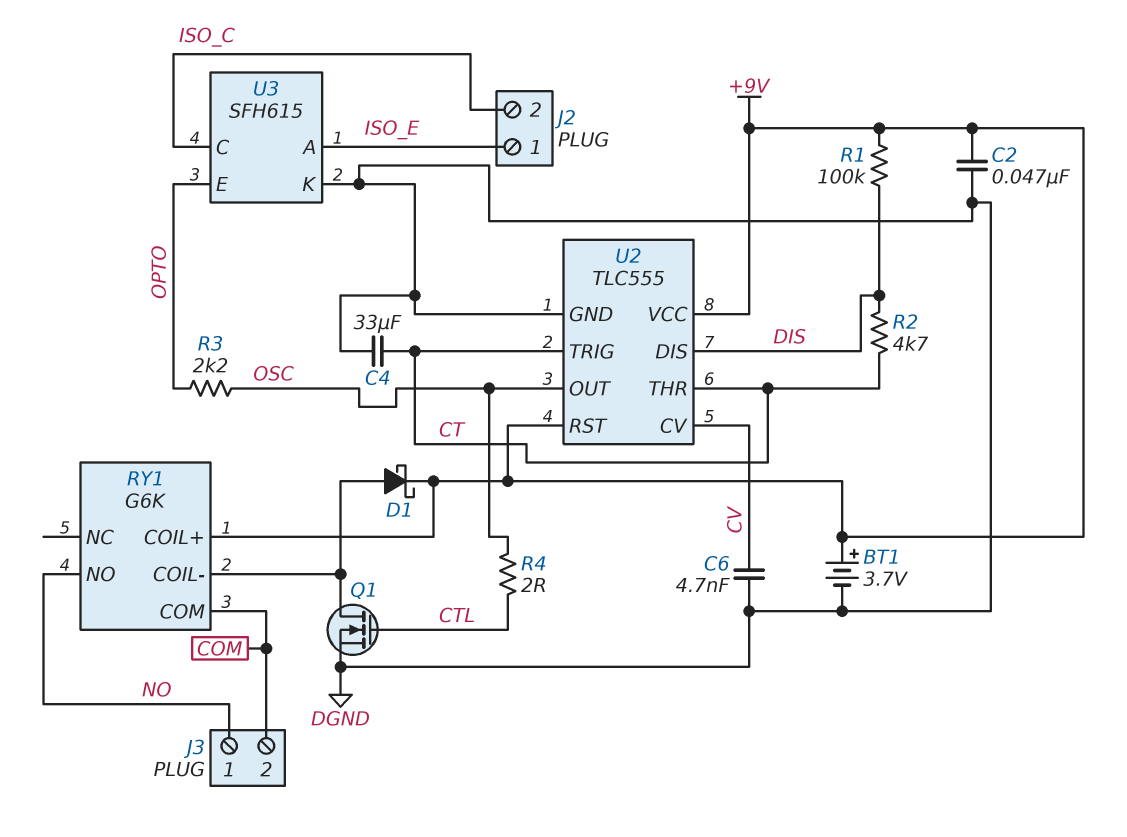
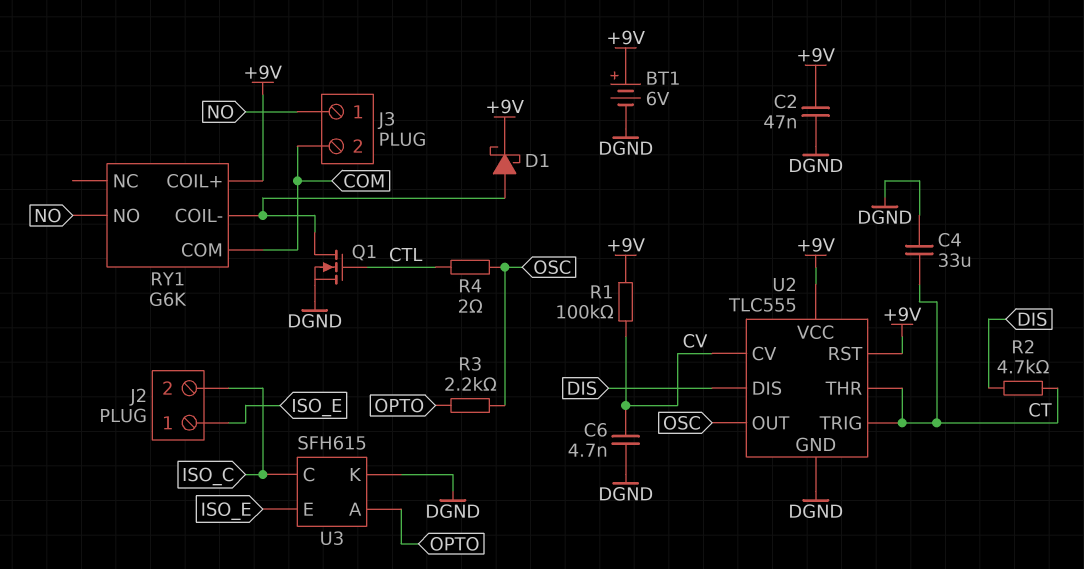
BT1: 3.7V (plus +9V, minus DGND) -> 6V (plus +9V, minus DGND)
R1: 100k (+9V, DIS) -> 100k (+9V, CV)
U3 pin A: ISO_E -> OPTO
U3 pin E: OPTO -> ISO_E

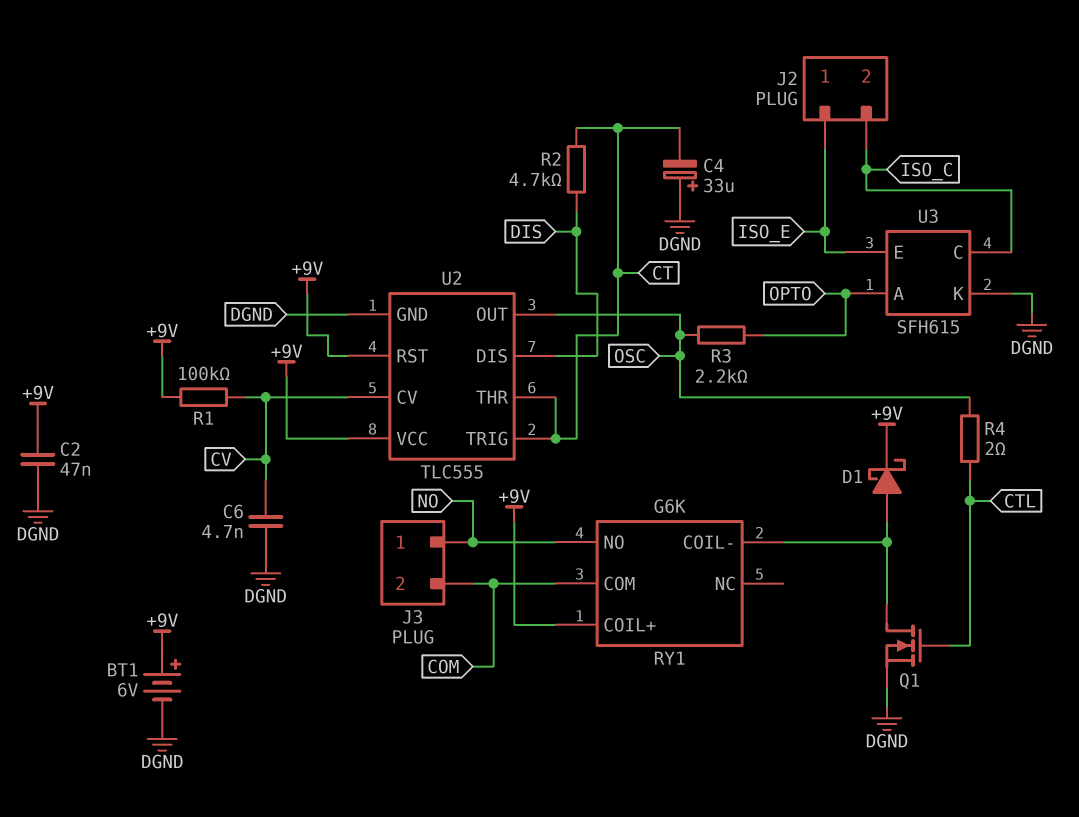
C4: 33uF (CT, DGND) -> 33uF (plus DGND, minus CT)

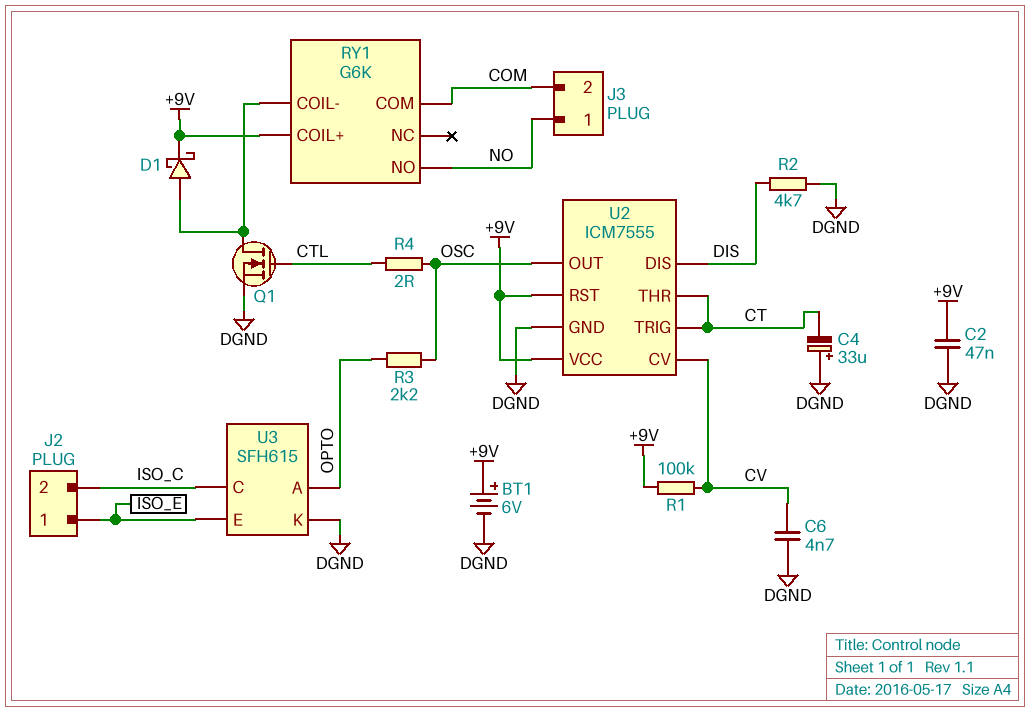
R2: 4.7k (CT, DIS) -> 4.7k (DGND, DIS)
U2: TLC555 -> ICM7555

